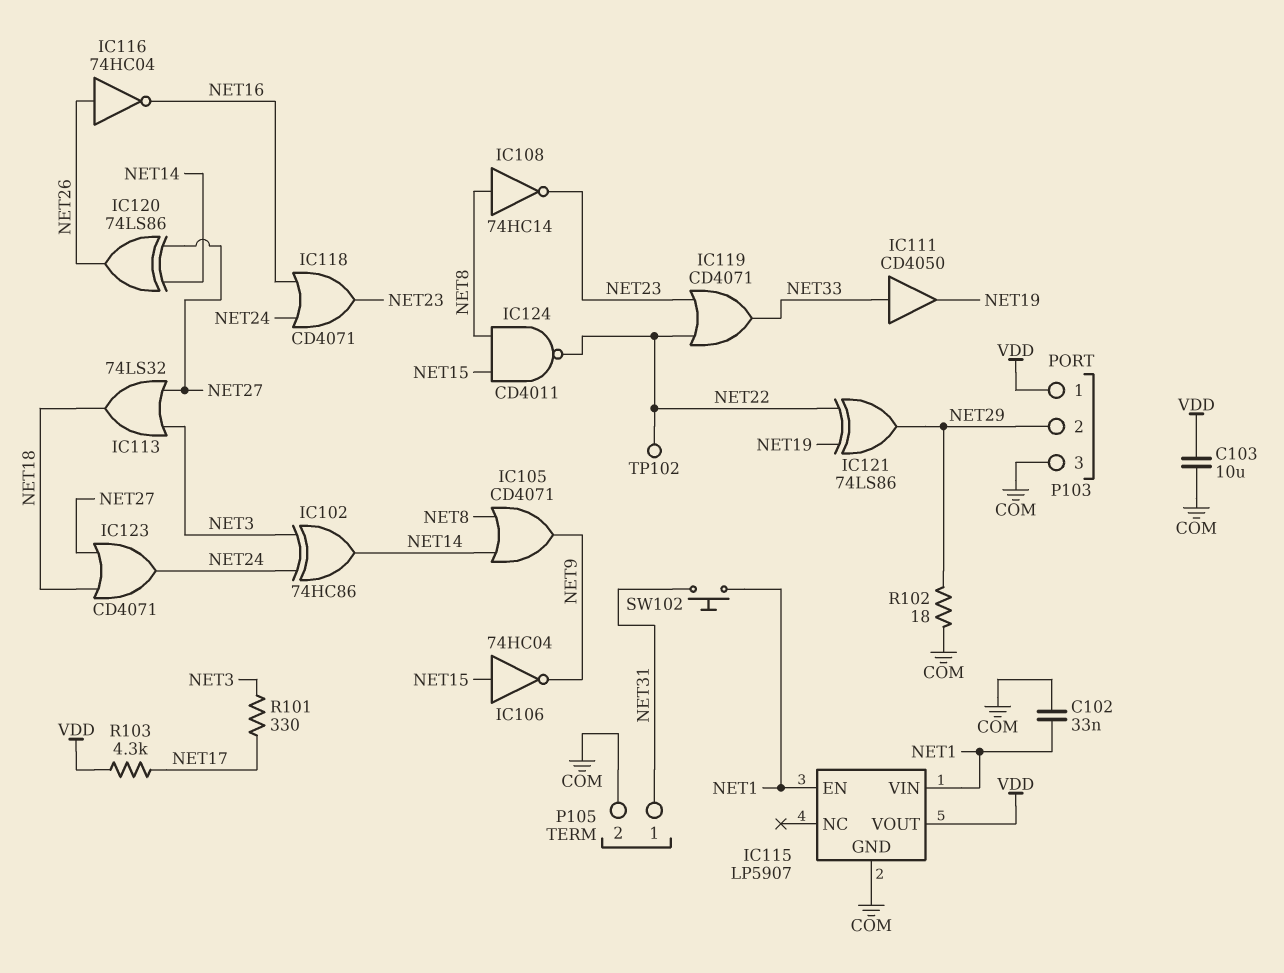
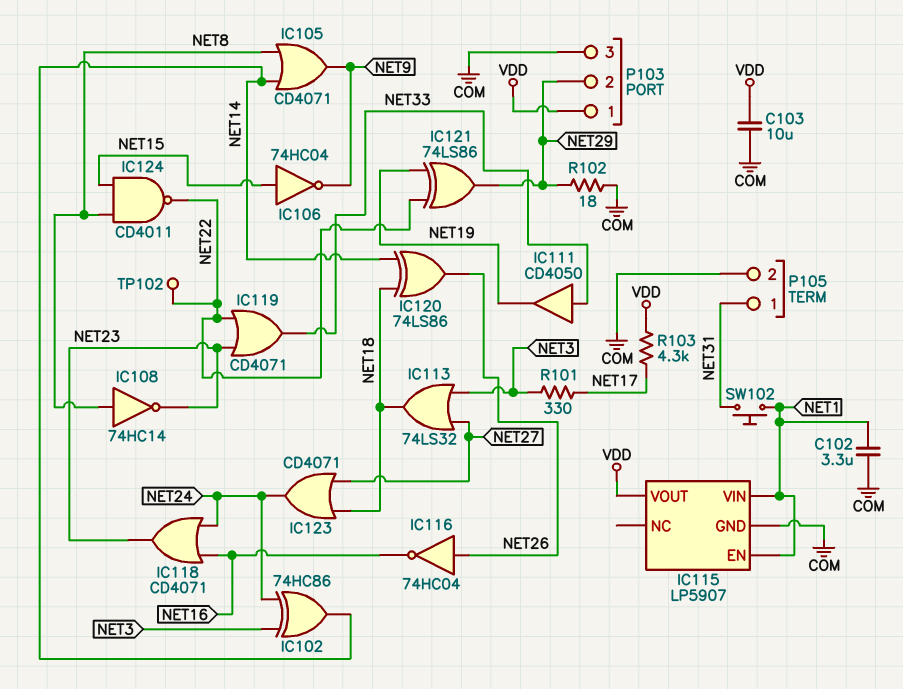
C102: 33nF (COM, NET1) -> 3.3uF (COM, NET1)
IC120: XOR 74LS86 (in NET14, in NET27, out NET26) -> XOR 74LS86 (in NET14, in NET18, out NET26)

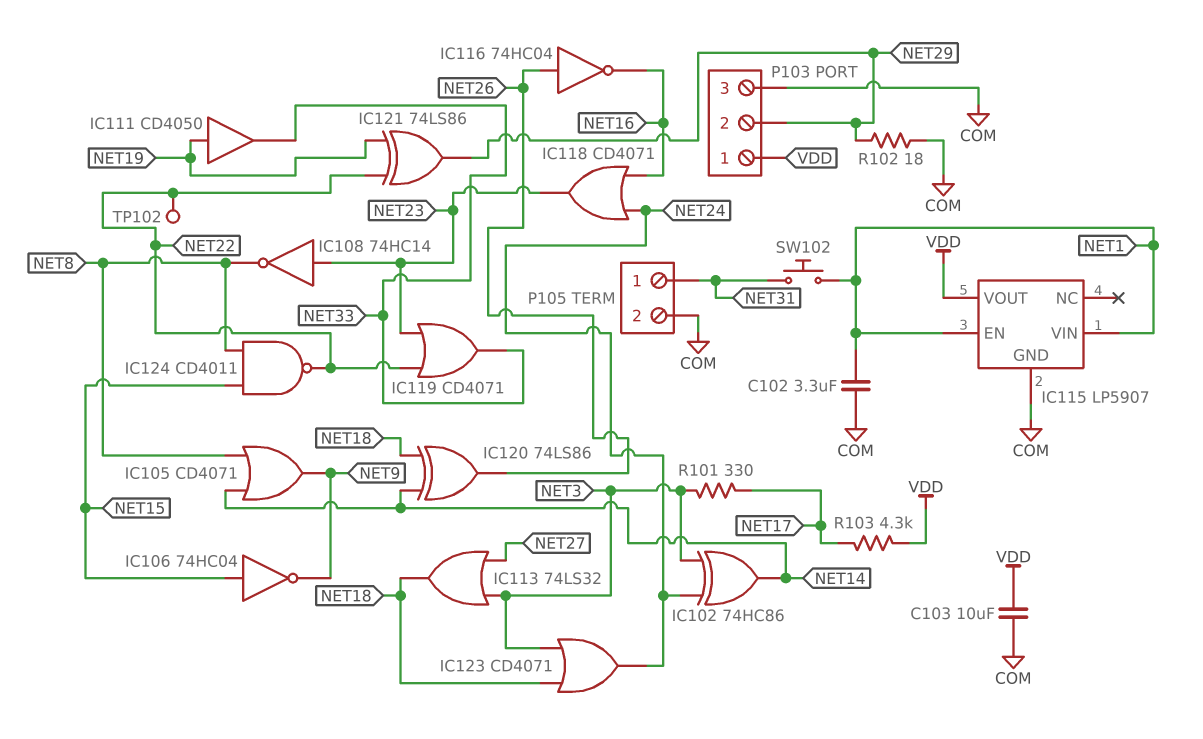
IC108: NOT 74HC14 (in NET8, out NET23) -> NOT 74HC14 (in NET23, out NET8)
IC111: buffer CD4050 (in NET33, out NET19) -> buffer CD4050 (in NET19, out NET33)
IC123: OR CD4071 (in NET18, in NET27, out NET24) -> OR CD4071 (in NET3, in NET18, out NET24)

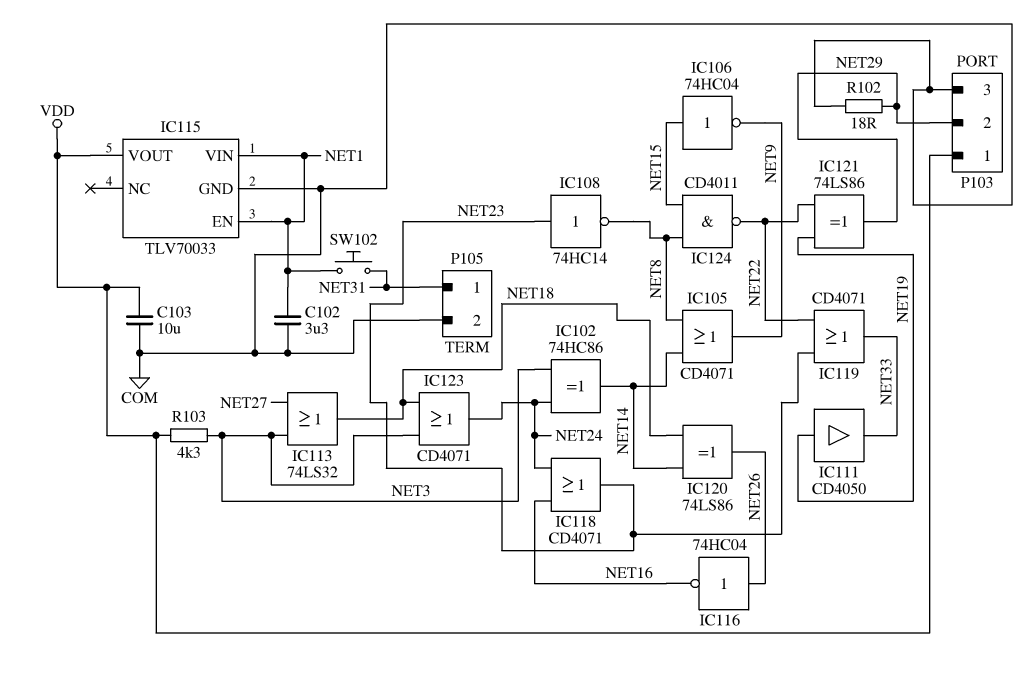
IC115: LP5907 -> TLV70033
R101: 330 (NET3, NET17) -> none
R103: 4.3k (NET17, VDD) -> 4.3k (NET3, VDD)
TP102: test point (NET22) -> none

